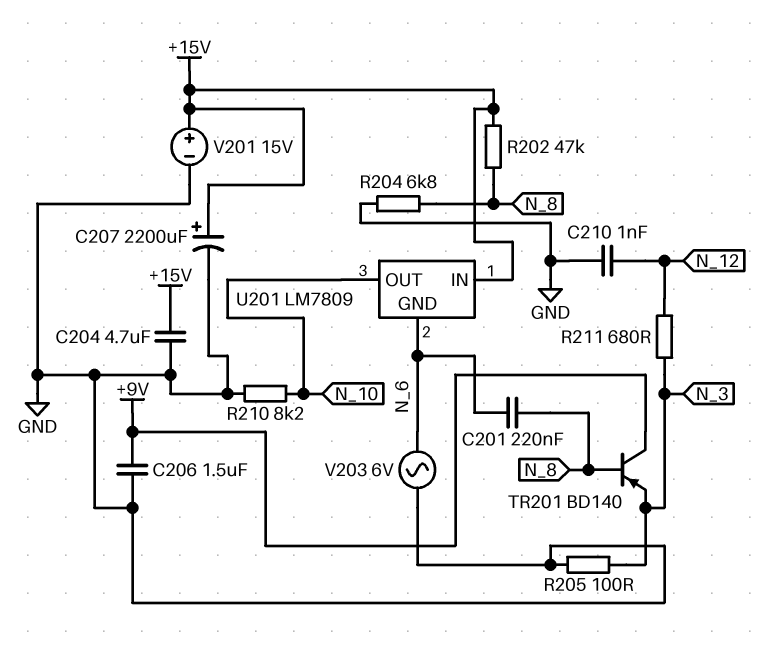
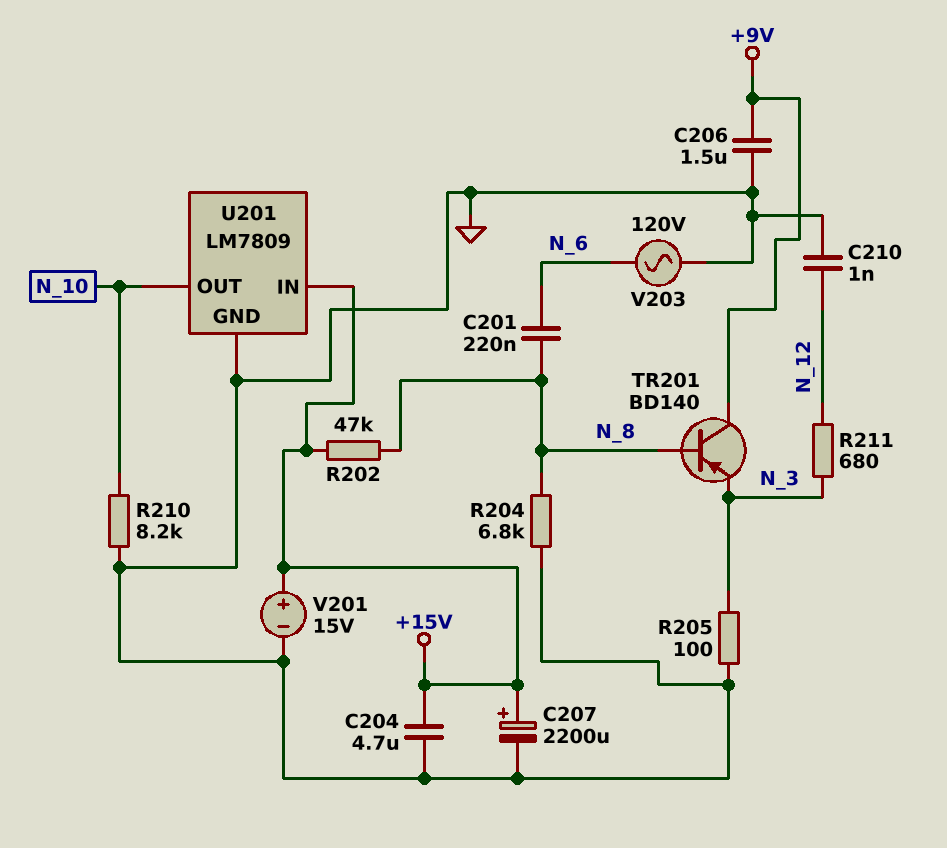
U201 pin GND: N_6 -> GND
V203: AC 6V (GND, N_6) -> AC 120V (GND, N_6)

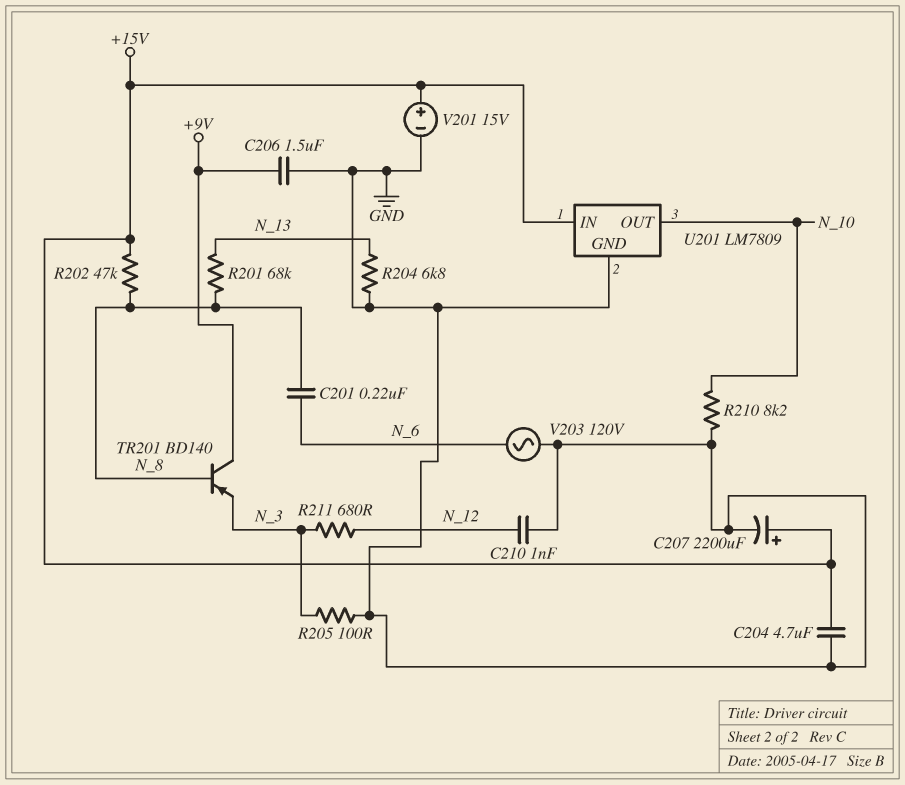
R201: none -> 68k (N_8, N_13)
R204: 6.8k (GND, N_8) -> 6.8k (GND, N_13)

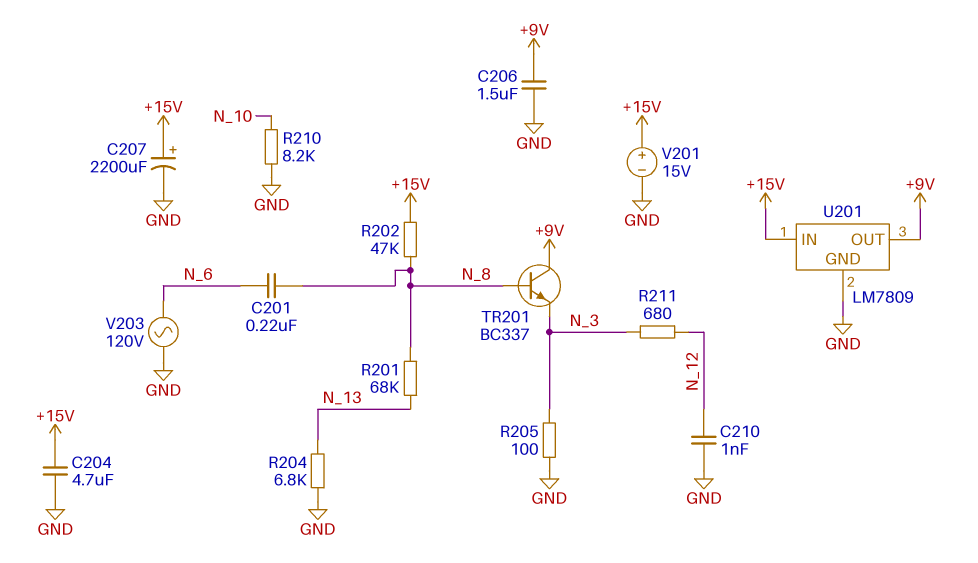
TR201: PNP BD140 (B N_8, C +9V, E N_3) -> NPN BC337 (B N_8, C +9V, E N_3)
U201 pin OUT: N_10 -> +9V

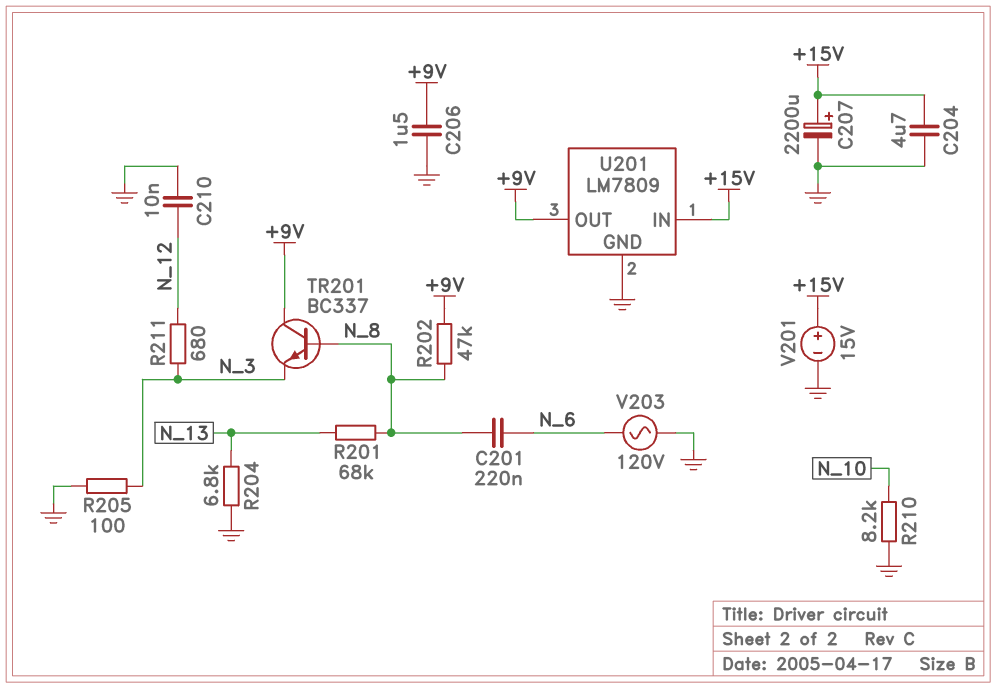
C210: 1nF (GND, N_12) -> 10nF (GND, N_12)
R202: 47k (+15V, N_8) -> 47k (+9V, N_8)

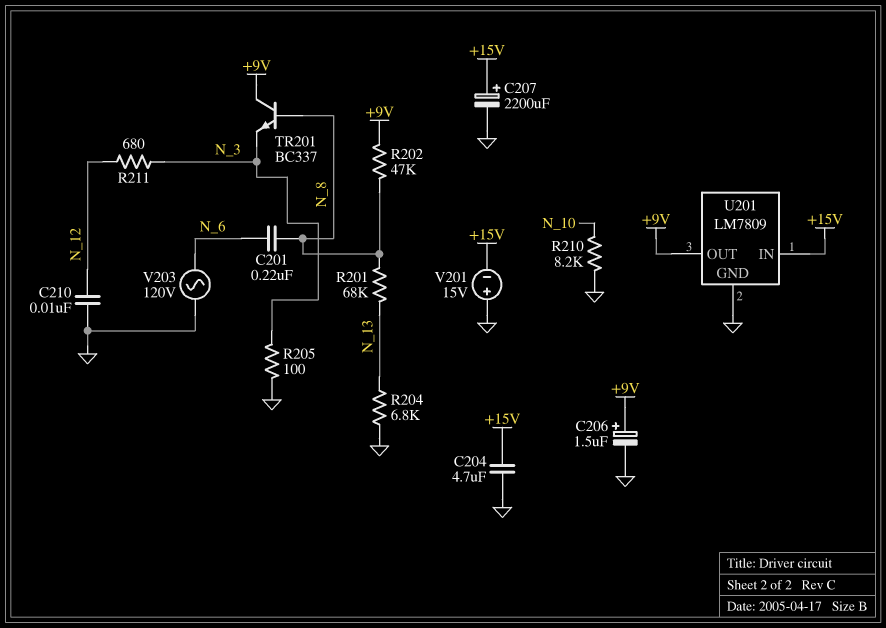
C206: 1.5uF (+9V, GND) -> 1.5uF (plus +9V, minus GND)
V201: 15V (plus +15V, minus GND) -> 15V (plus GND, minus +15V)

